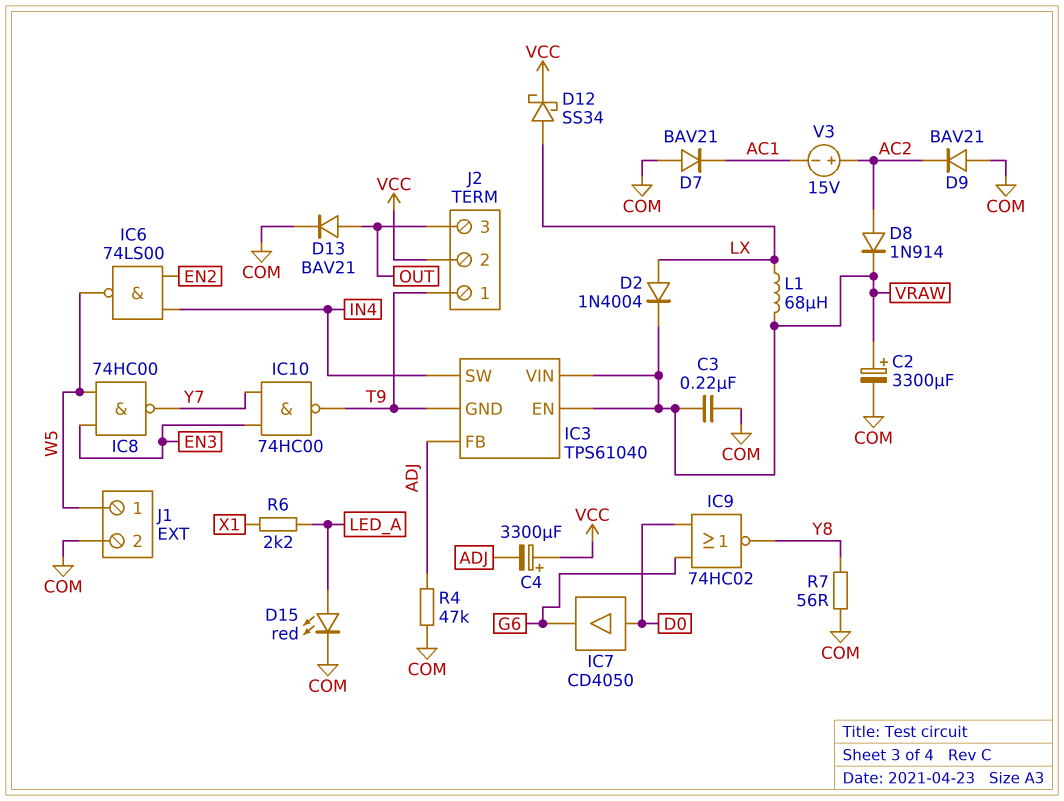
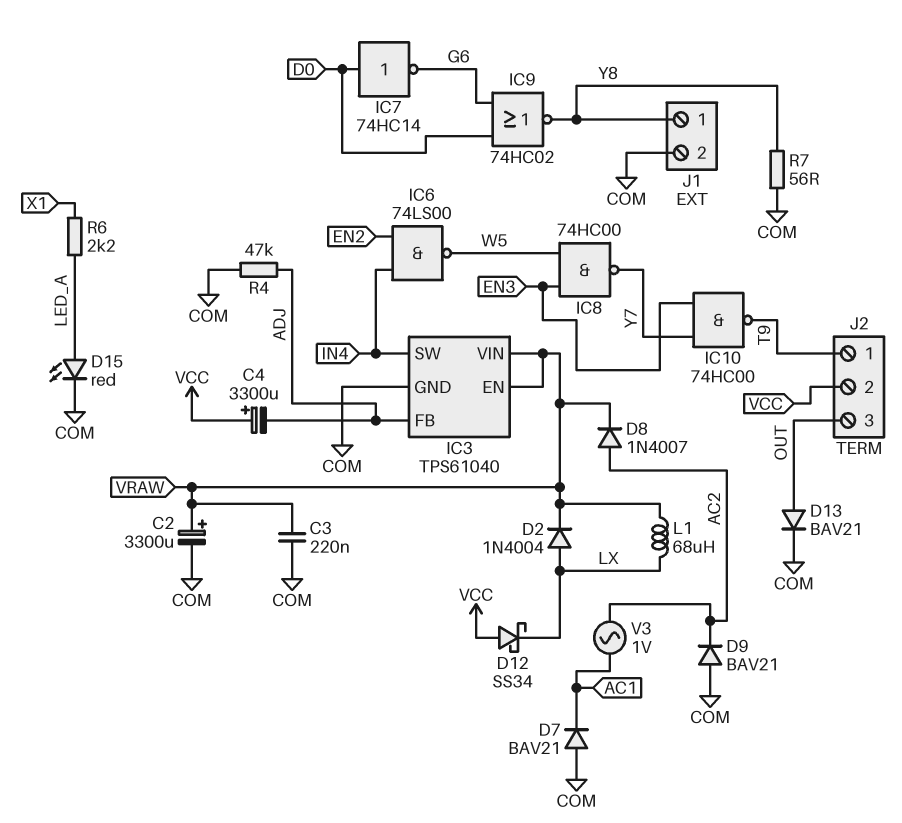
D8: diode 1N914 (A AC2, K VRAW) -> diode 1N4007 (A AC2, K VRAW)
D12: schottky SS34 (A LX, K VCC) -> schottky SS34 (A VCC, K LX)
IC3 pin GND: T9 -> COM
IC7: buffer CD4050 (in D0, out G6) -> NOT 74HC14 (in D0, out G6)
J1 pin 1: W5 -> Y8
V3: 15V (plus AC2, minus AC1) -> AC 1V (AC1, AC2)

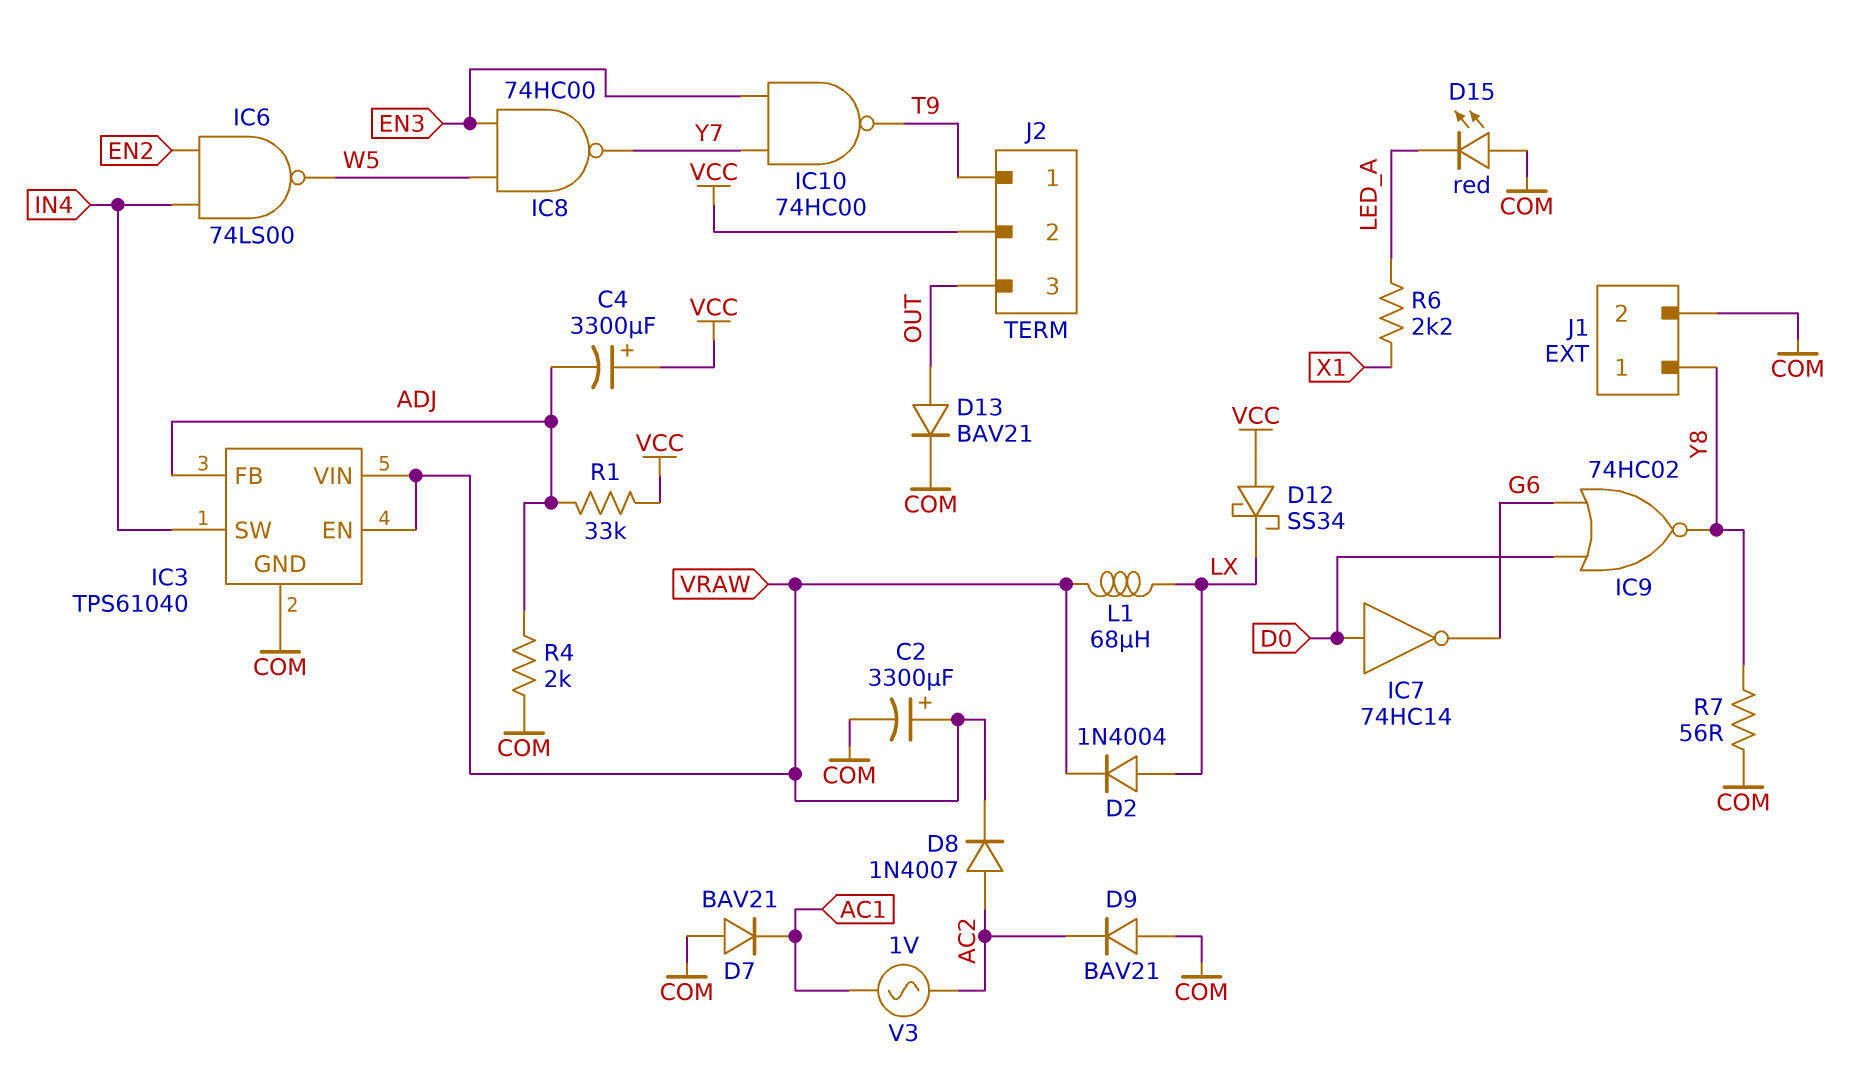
C3: 220nF (COM, VRAW) -> none
D15: LED red (A LED_A, K COM) -> LED red (A COM, K LED_A)
R1: none -> 33k (ADJ, VCC)
R4: 47k (ADJ, COM) -> 2k (ADJ, COM)

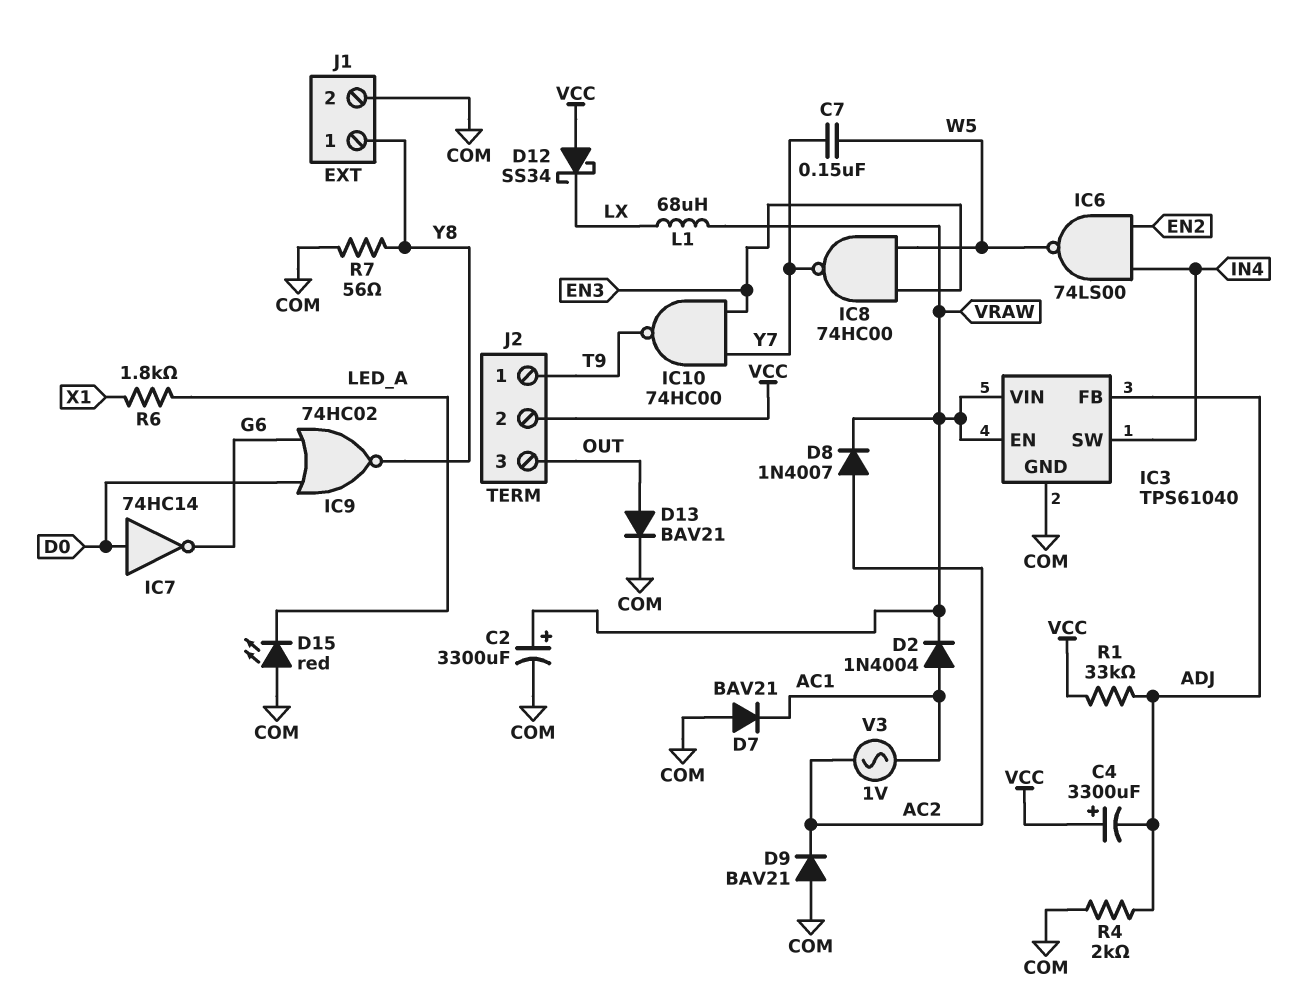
C7: none -> 150nF (W5, Y7)
D2: diode 1N4004 (A LX, K VRAW) -> diode 1N4004 (A AC1, K VRAW)
R6: 2.2k (LED_A, X1) -> 1.8k (LED_A, X1)

